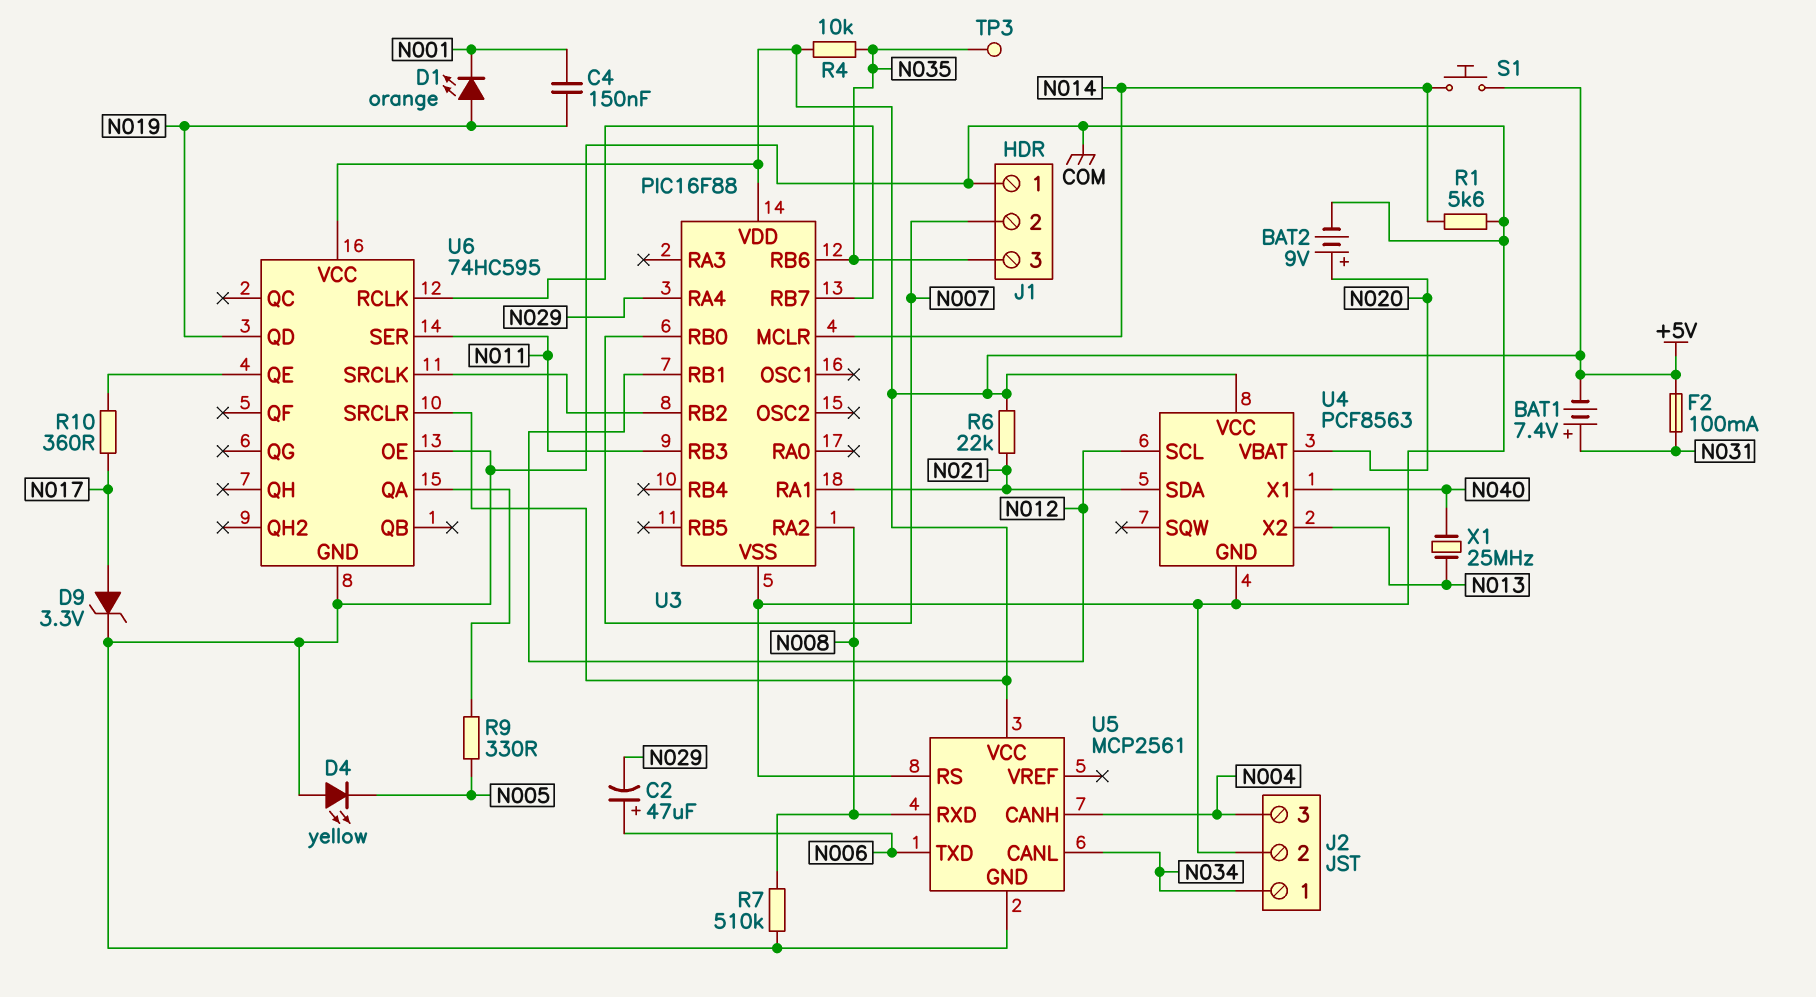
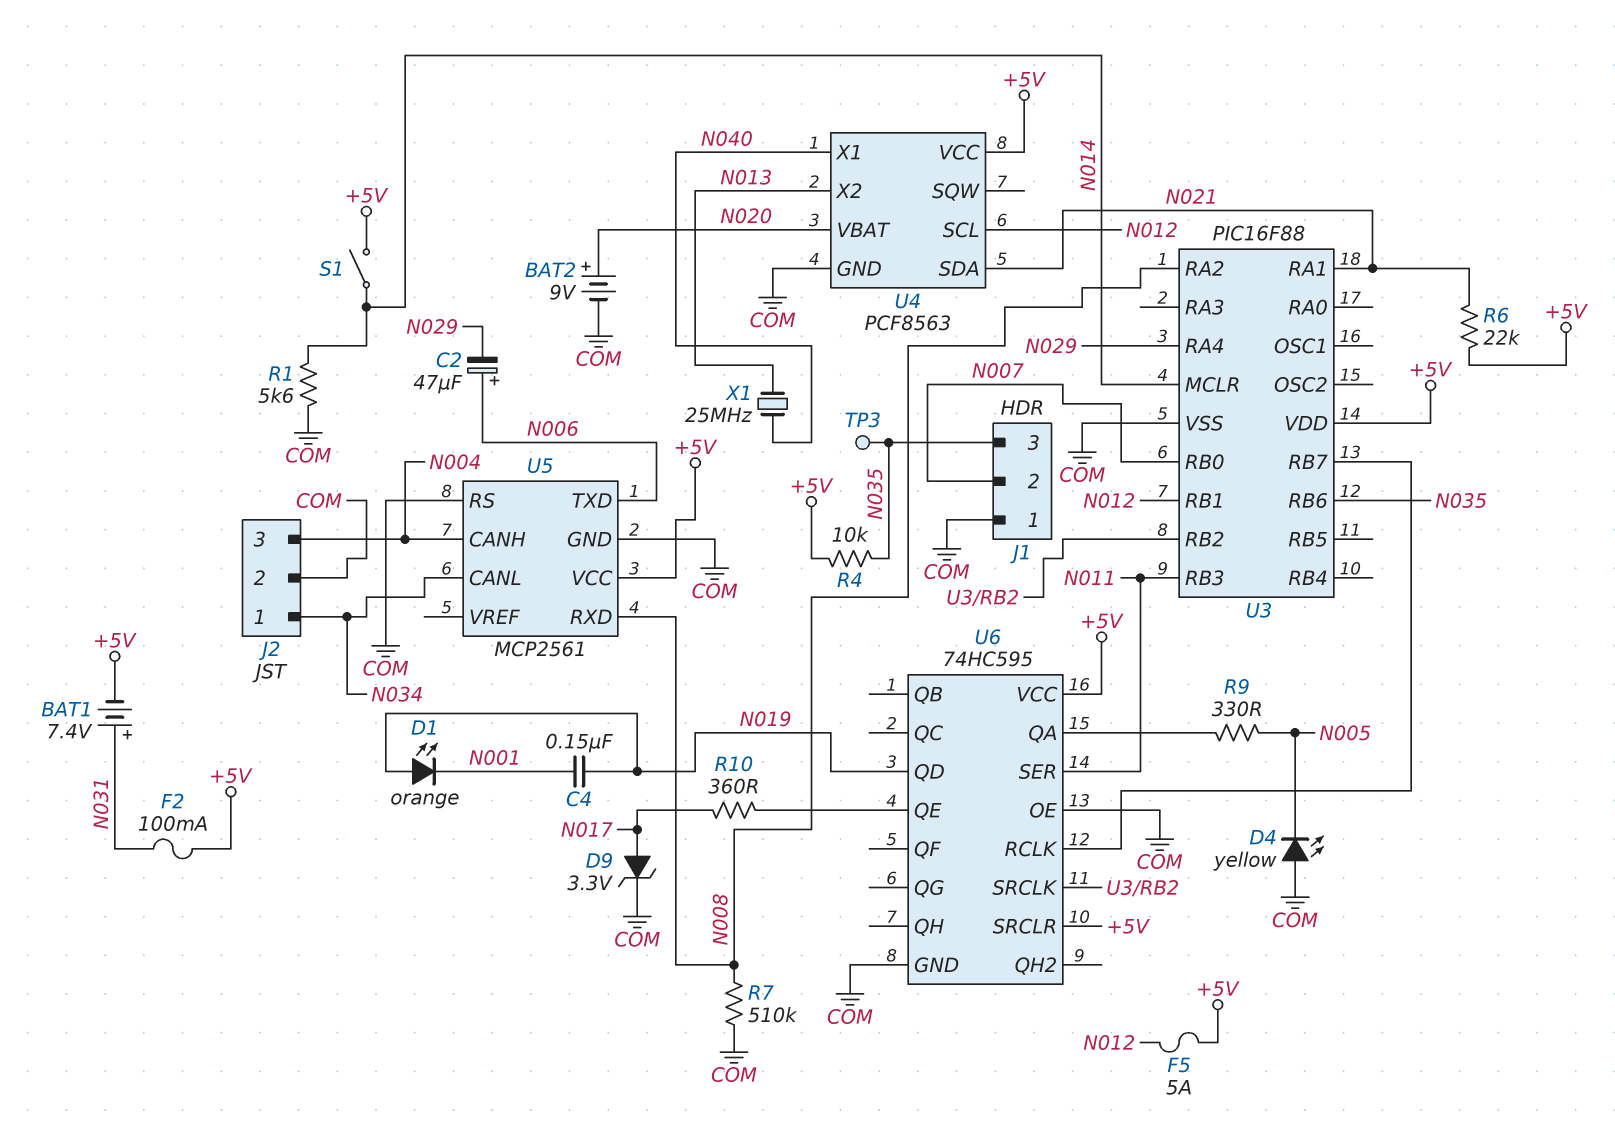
F5: none -> 5A (+5V, N012)
S1: button (+5V, N014) -> switch (+5V, N014)

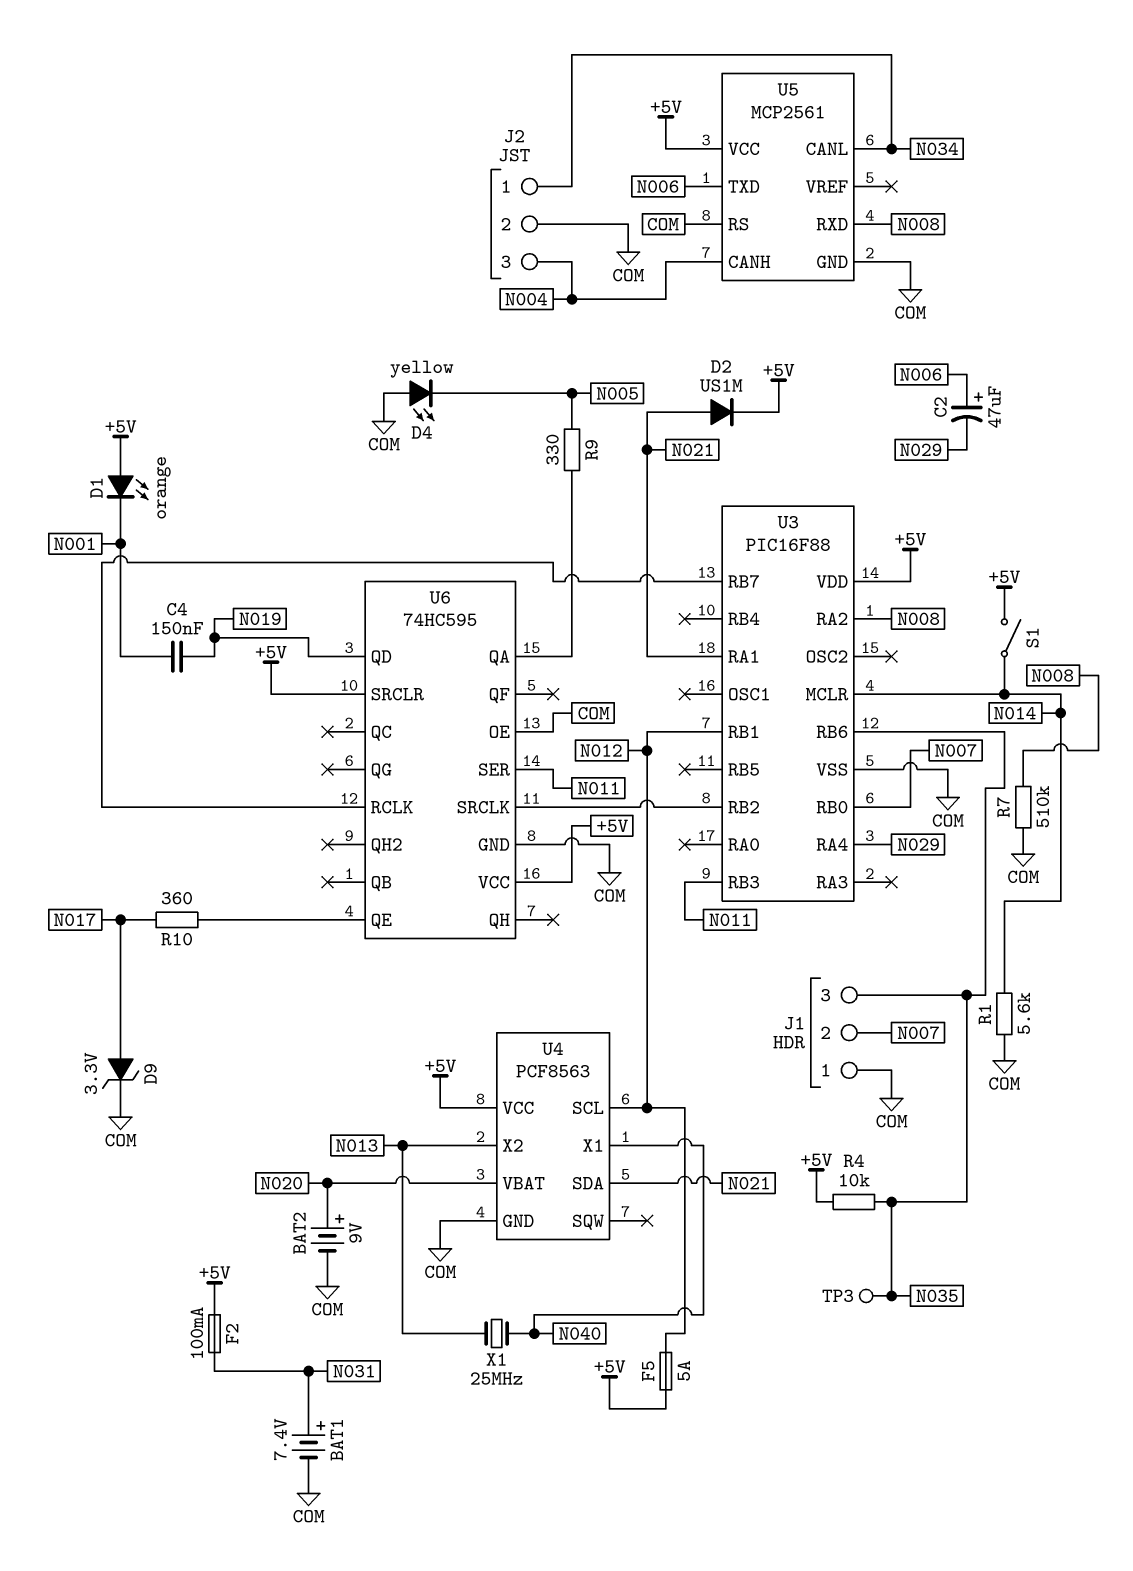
BAT1: 7.4V (plus N031, minus +5V) -> 7.4V (plus N031, minus COM)
D1: LED orange (A N019, K N001) -> LED orange (A +5V, K N001)
D2: none -> diode US1M (A N021, K +5V)
R6: 22k (+5V, N021) -> none

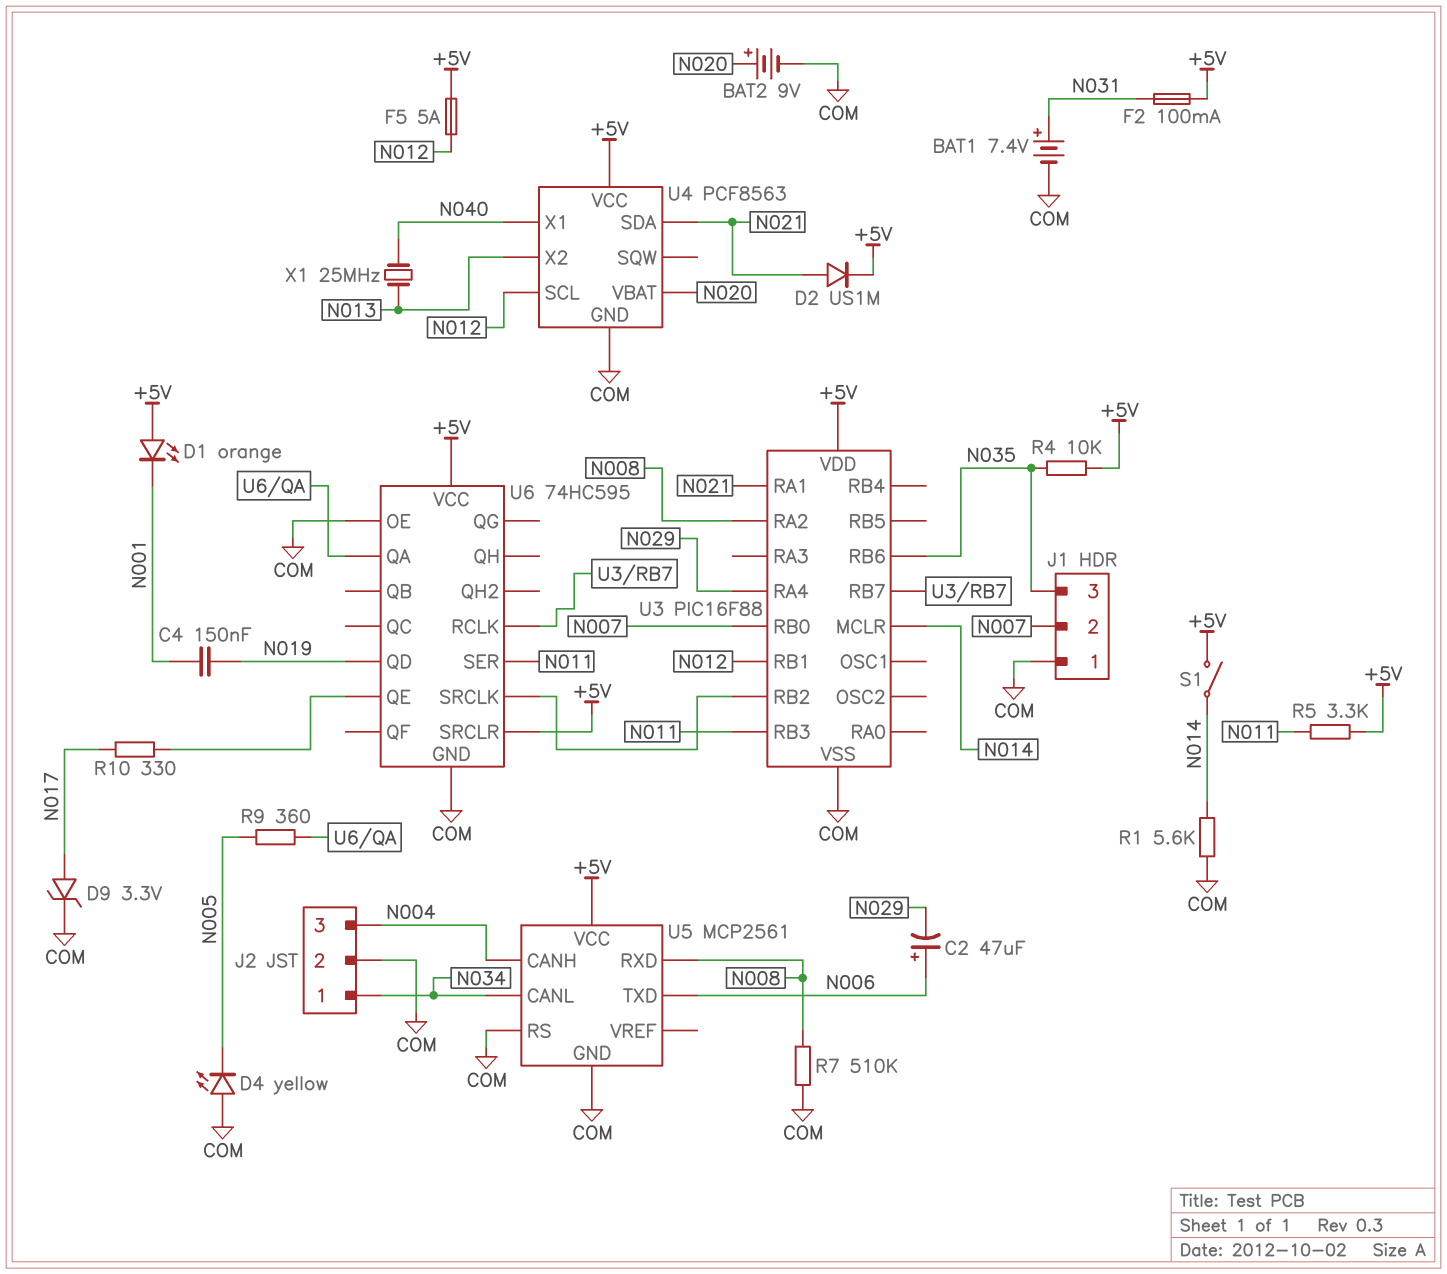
R5: none -> 3.3k (+5V, N011)
R9: 330 (N005, U6/QA) -> 360 (N005, U6/QA)
R10: 360 (N017, U6/QE) -> 330 (N017, U6/QE)
TP3: test point (N035) -> none

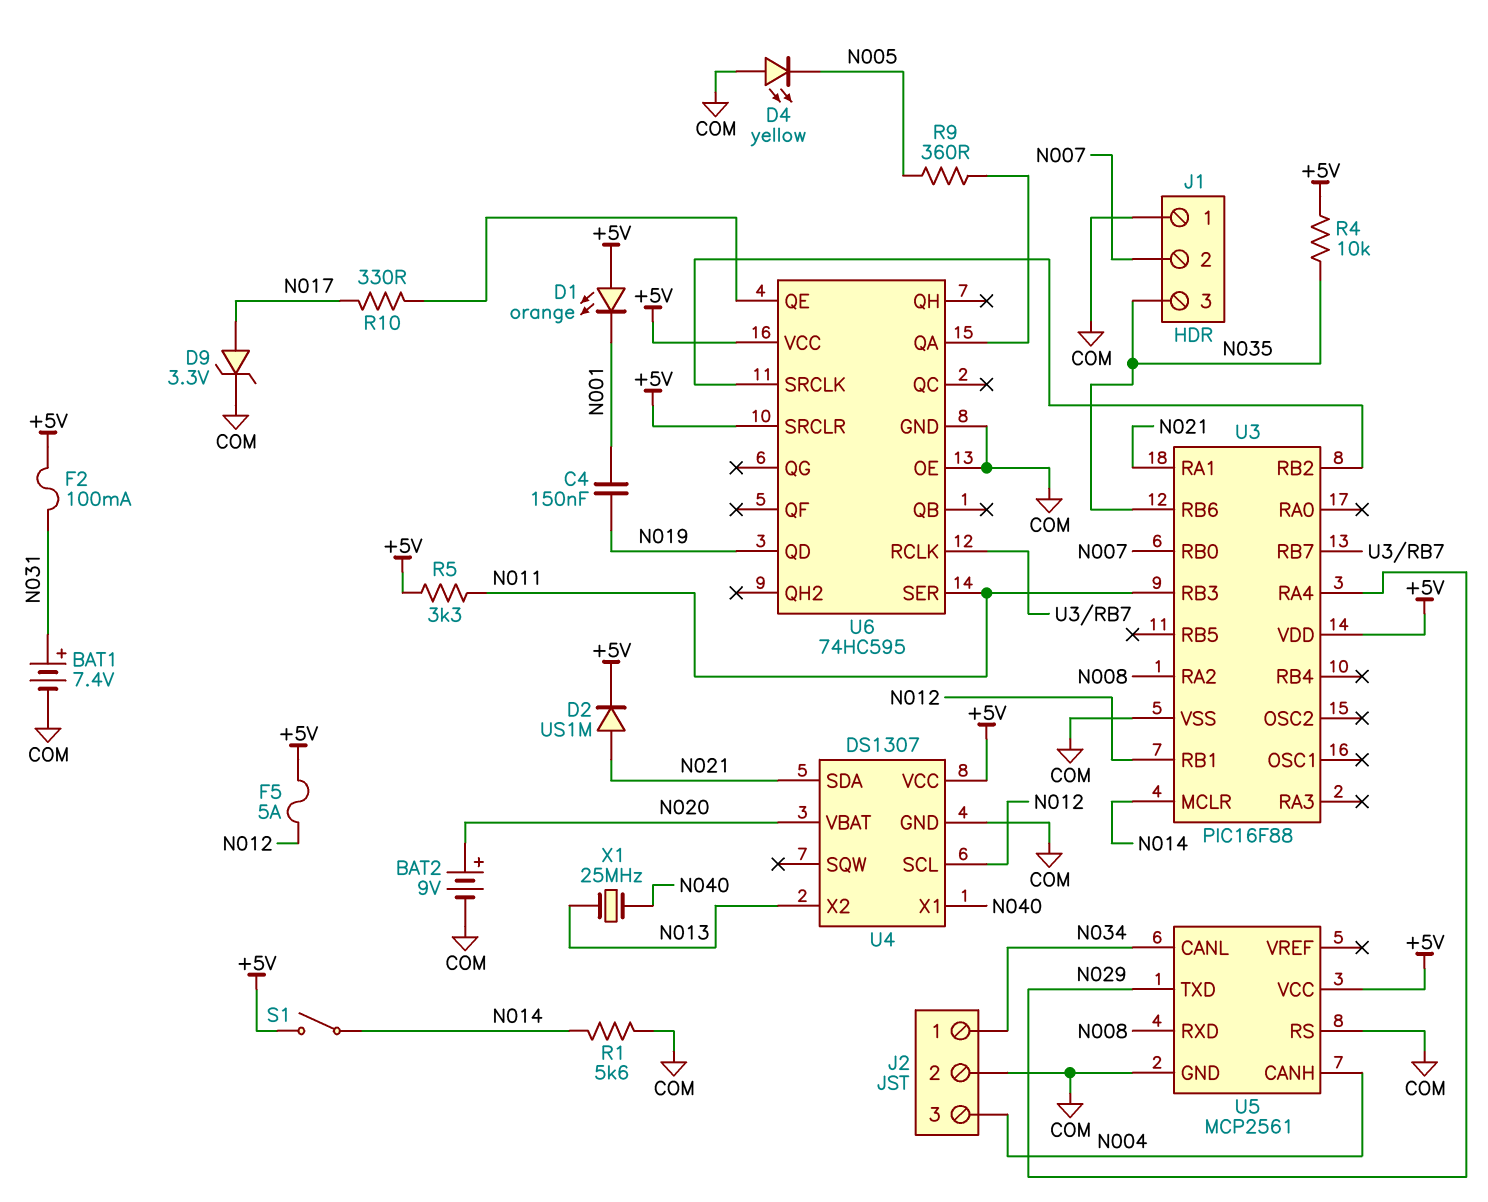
C2: 47uF (plus N006, minus N029) -> none
R7: 510k (COM, N008) -> none
U4: PCF8563 -> DS1307
U5 pin TXD: N006 -> N029

